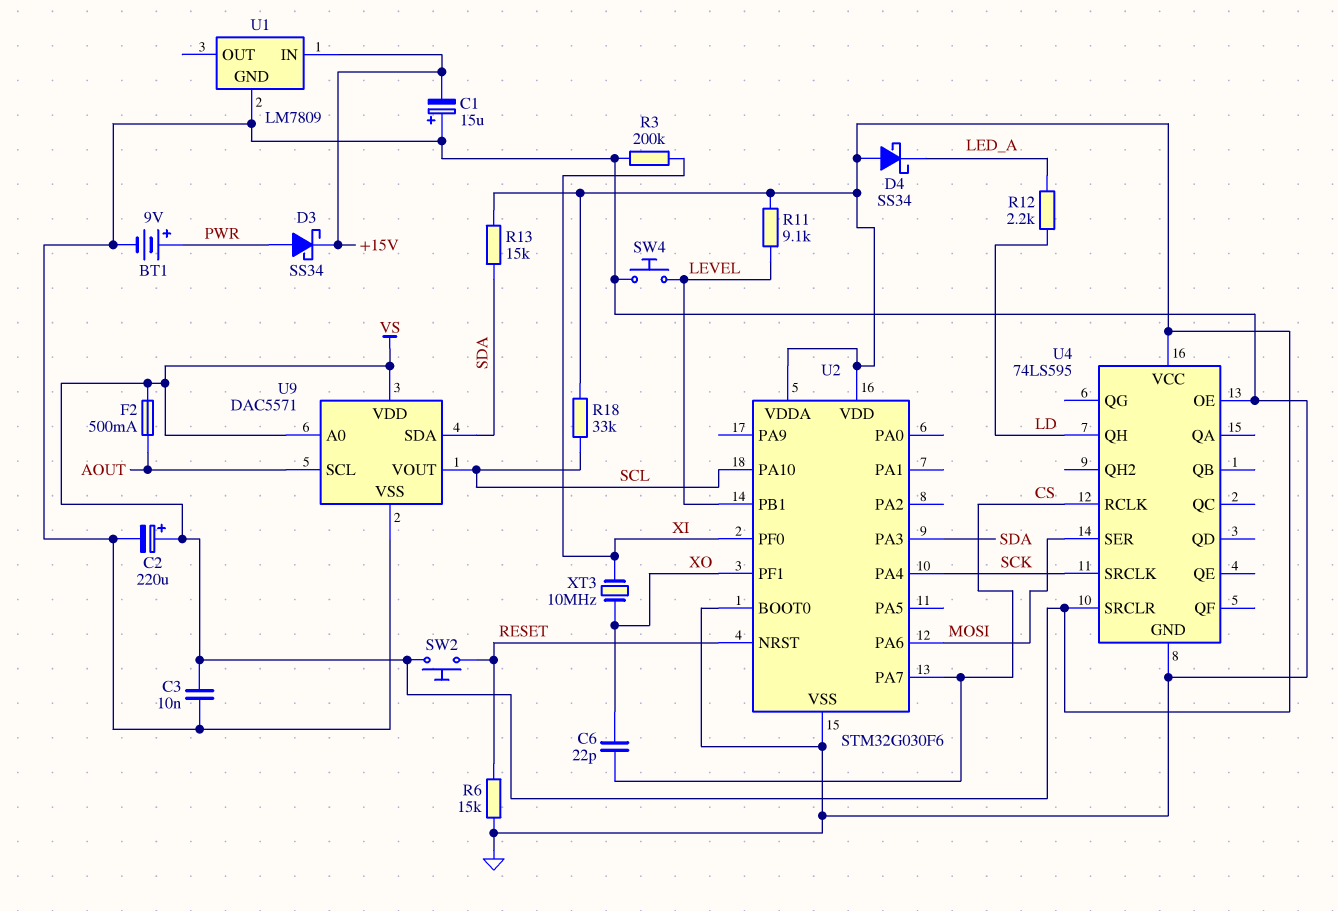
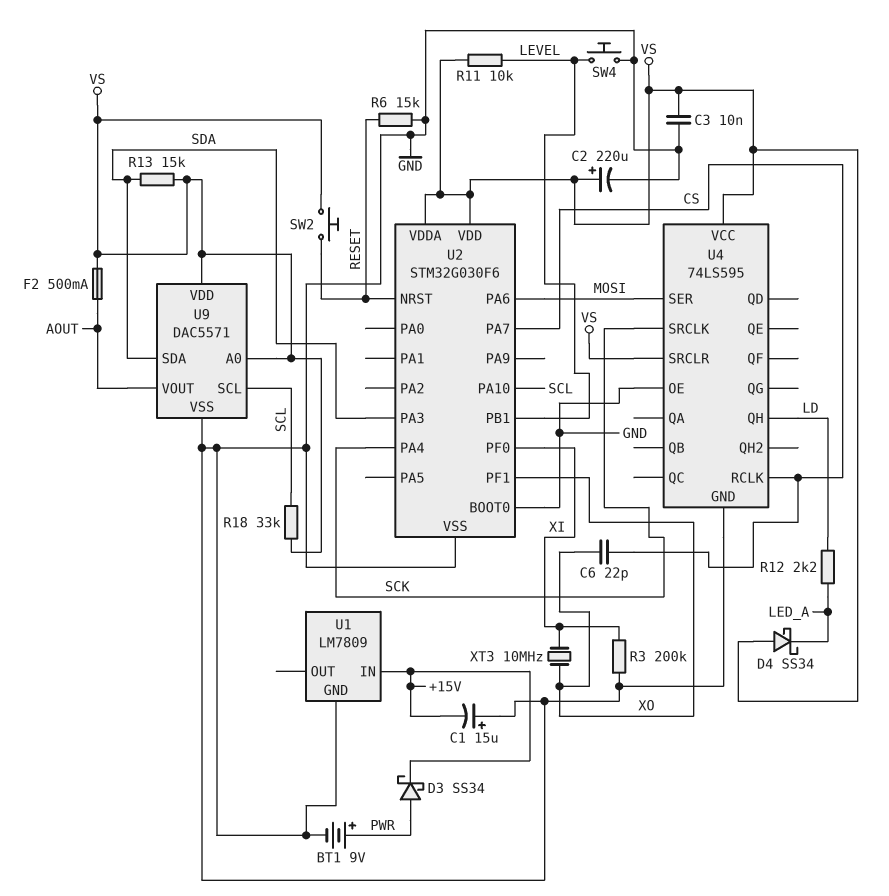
R11: 9.1k (LEVEL, VS) -> 10k (LEVEL, VS)
U9 pin SCL: AOUT -> SCL
U9 pin VOUT: SCL -> AOUT

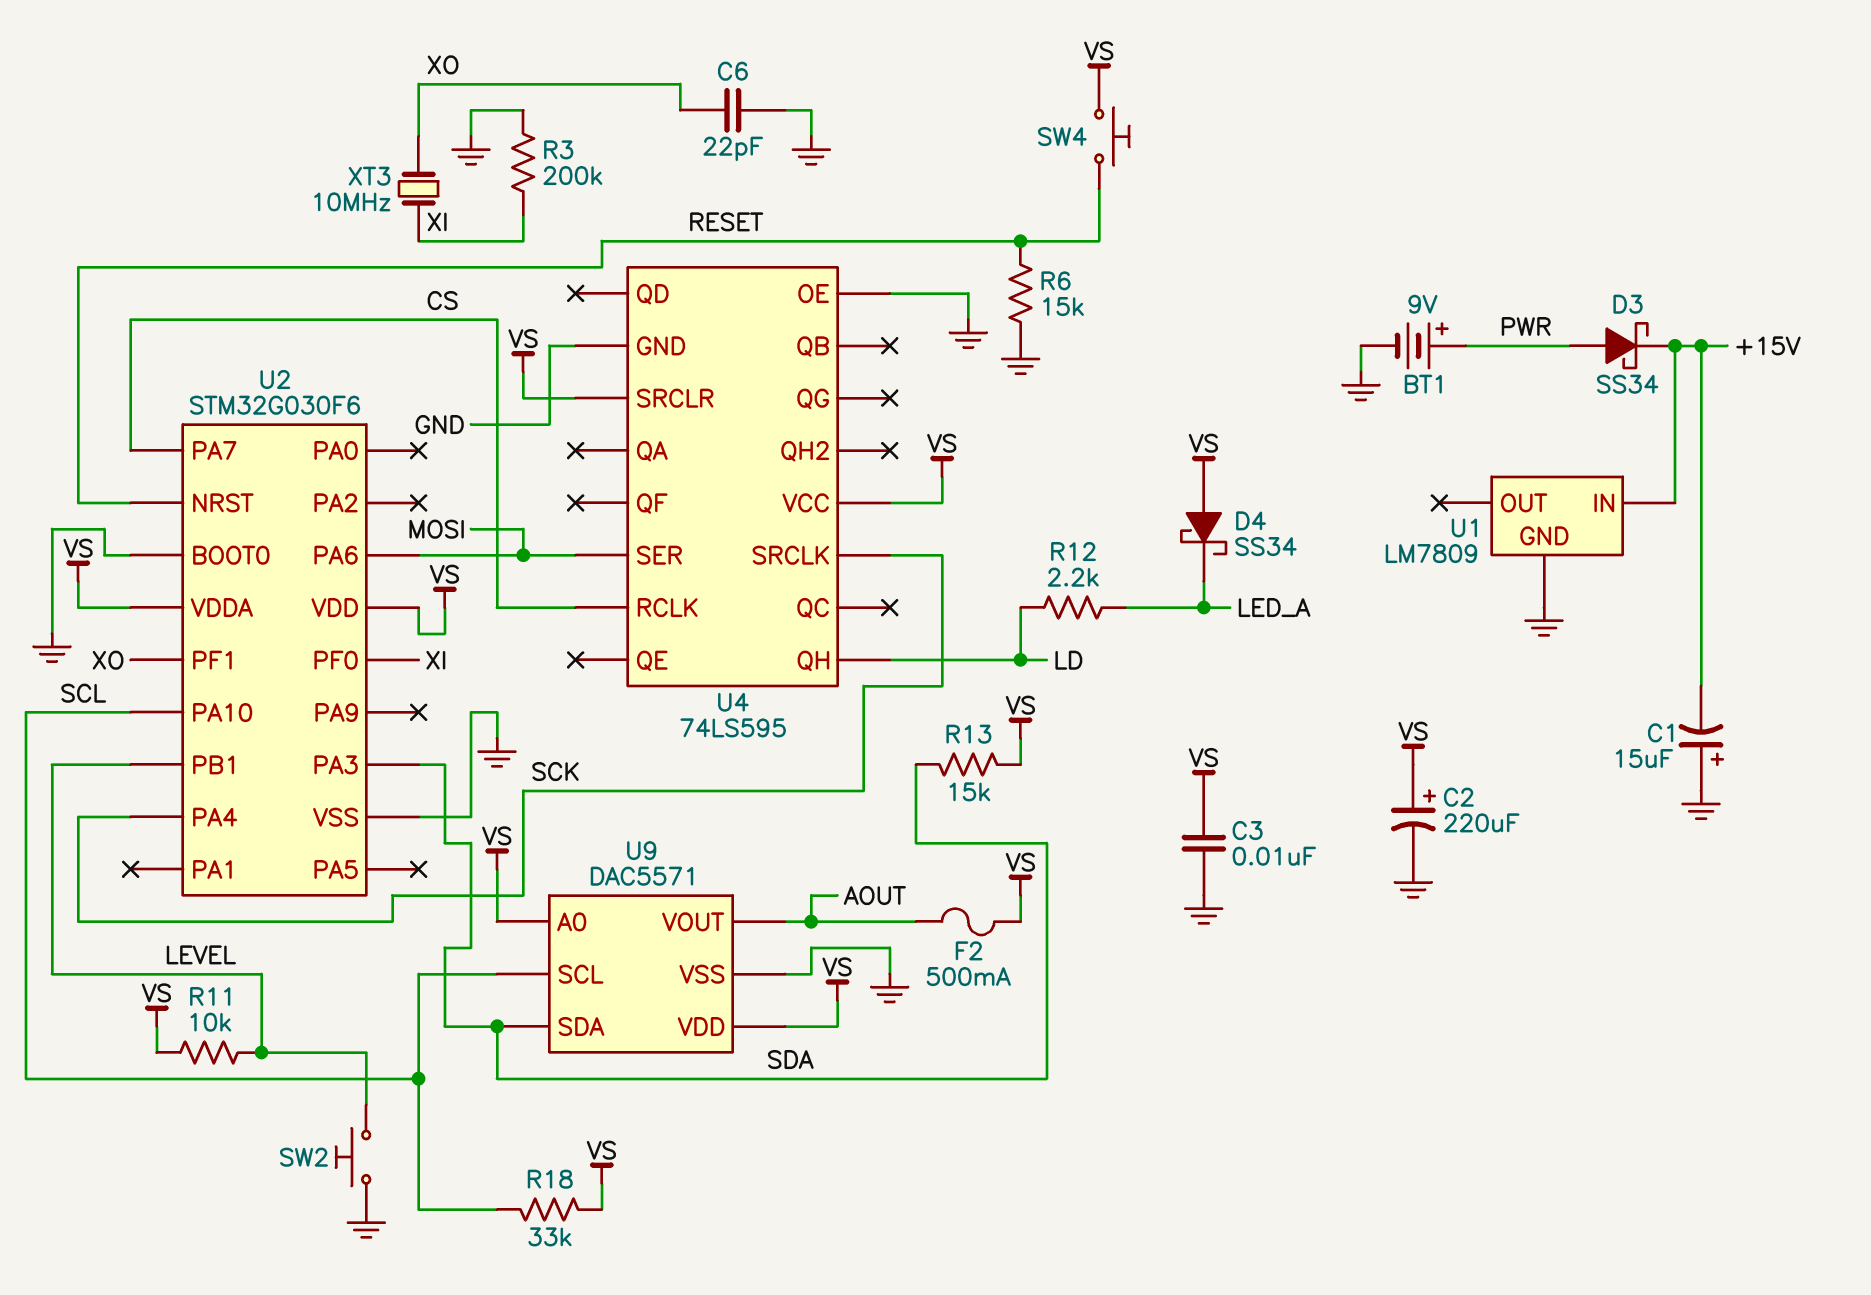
C6: 22pF (CS, XO) -> 22pF (GND, XO)
SW2: button (RESET, VS) -> button (GND, LEVEL)
SW4: button (GND, LEVEL) -> button (RESET, VS)

